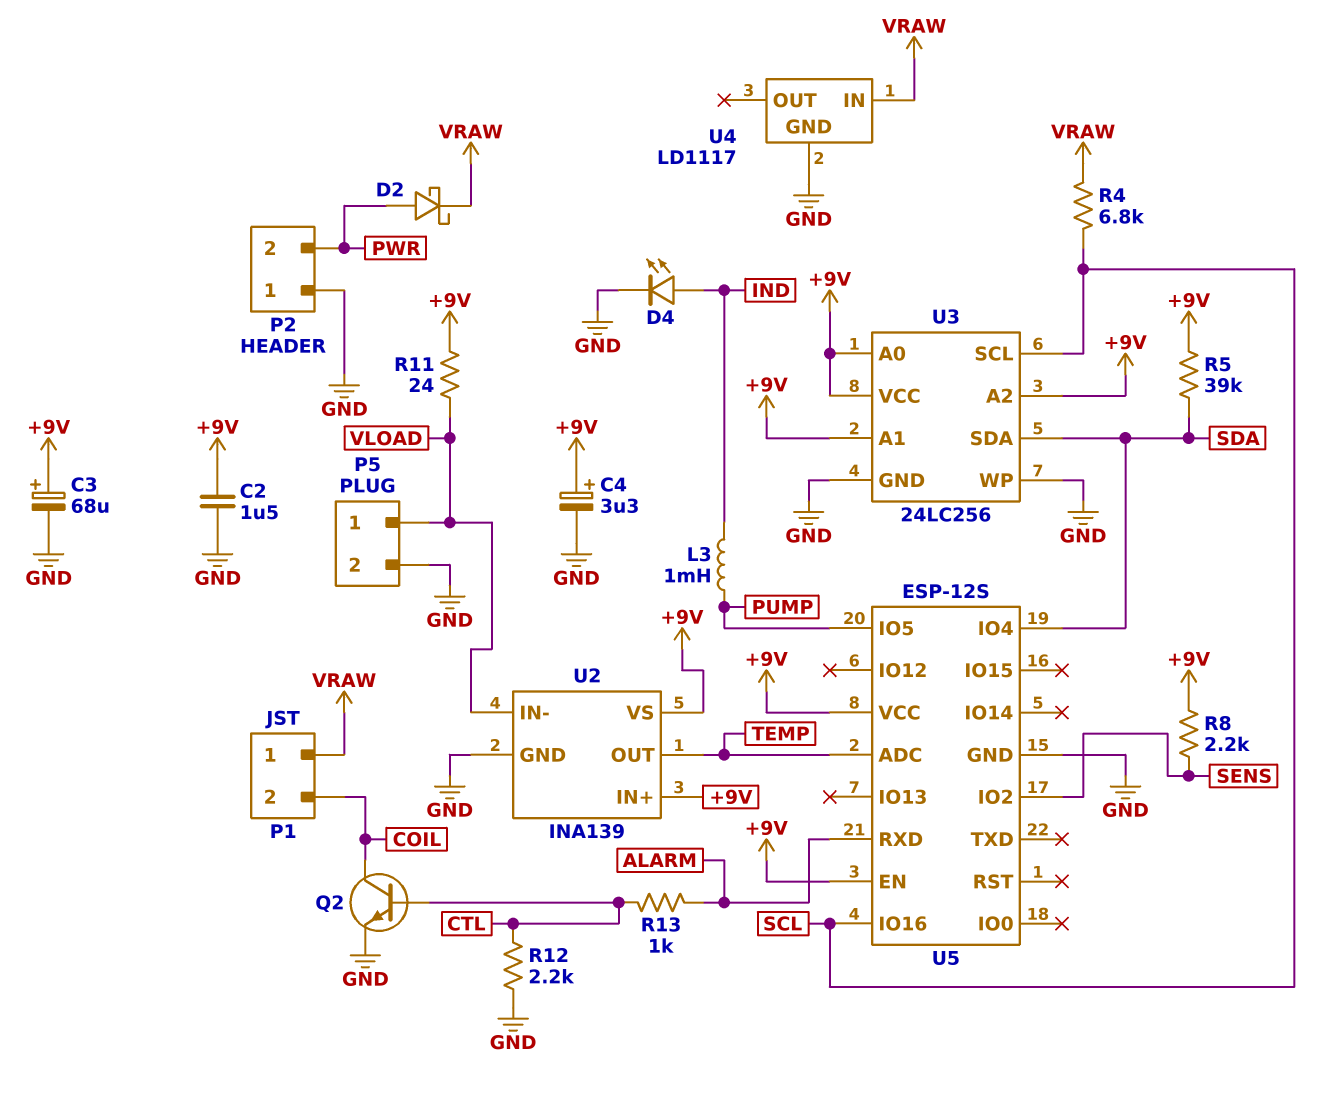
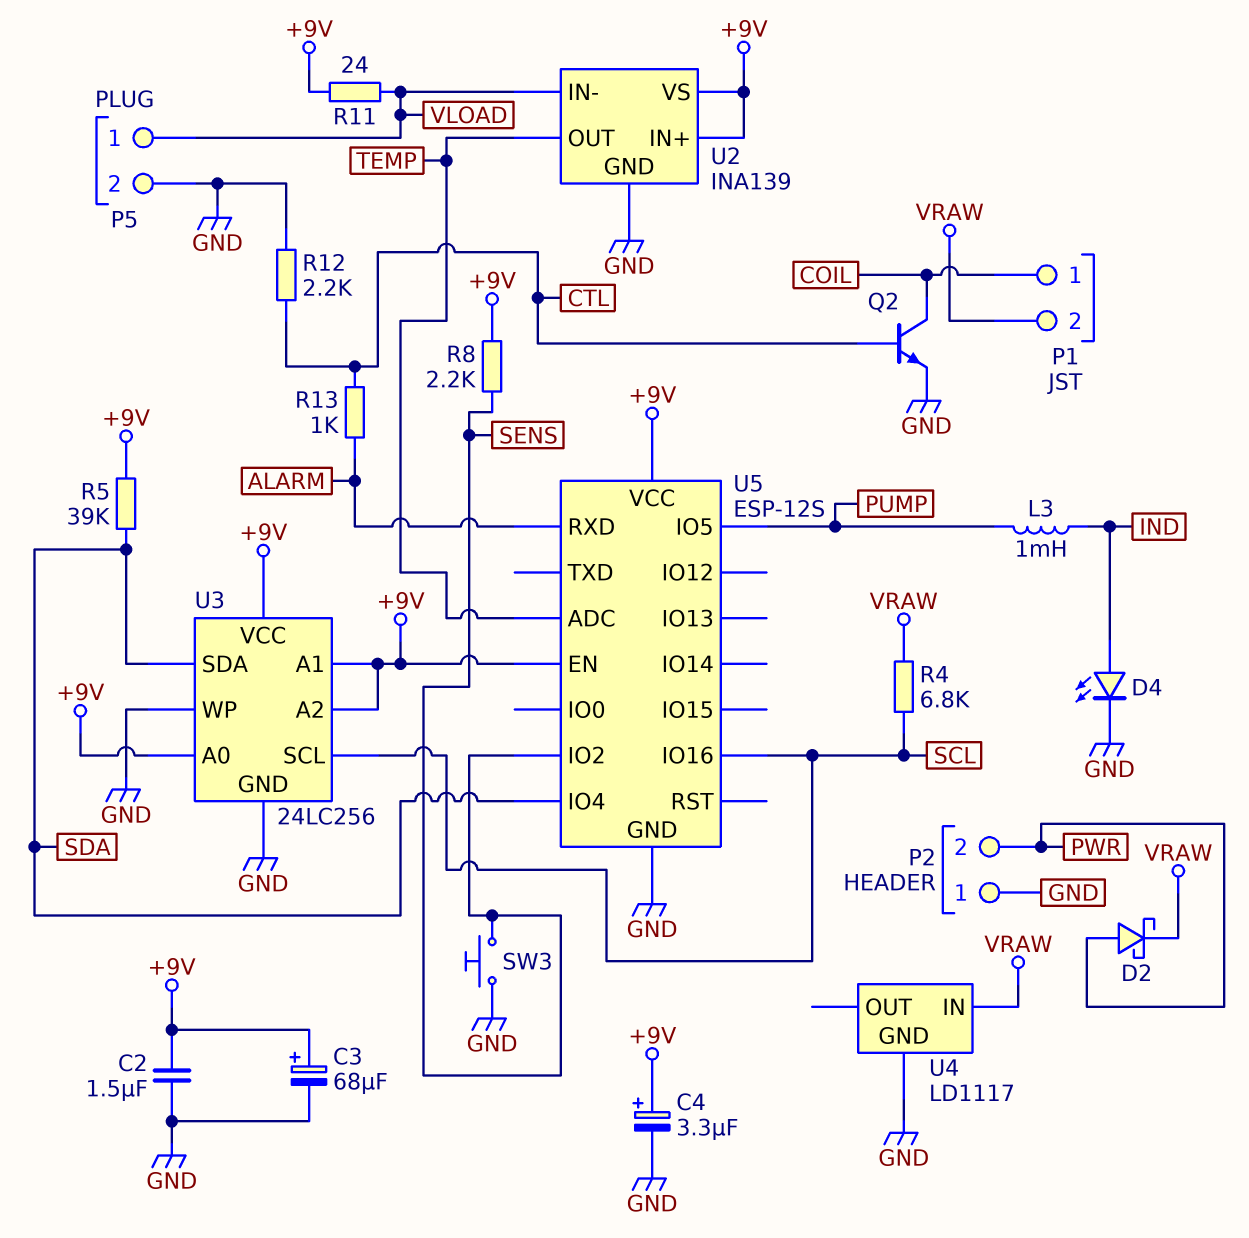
P1 pin 1: VRAW -> COIL
P1 pin 2: COIL -> VRAW
SW3: none -> button (GND, SENS)

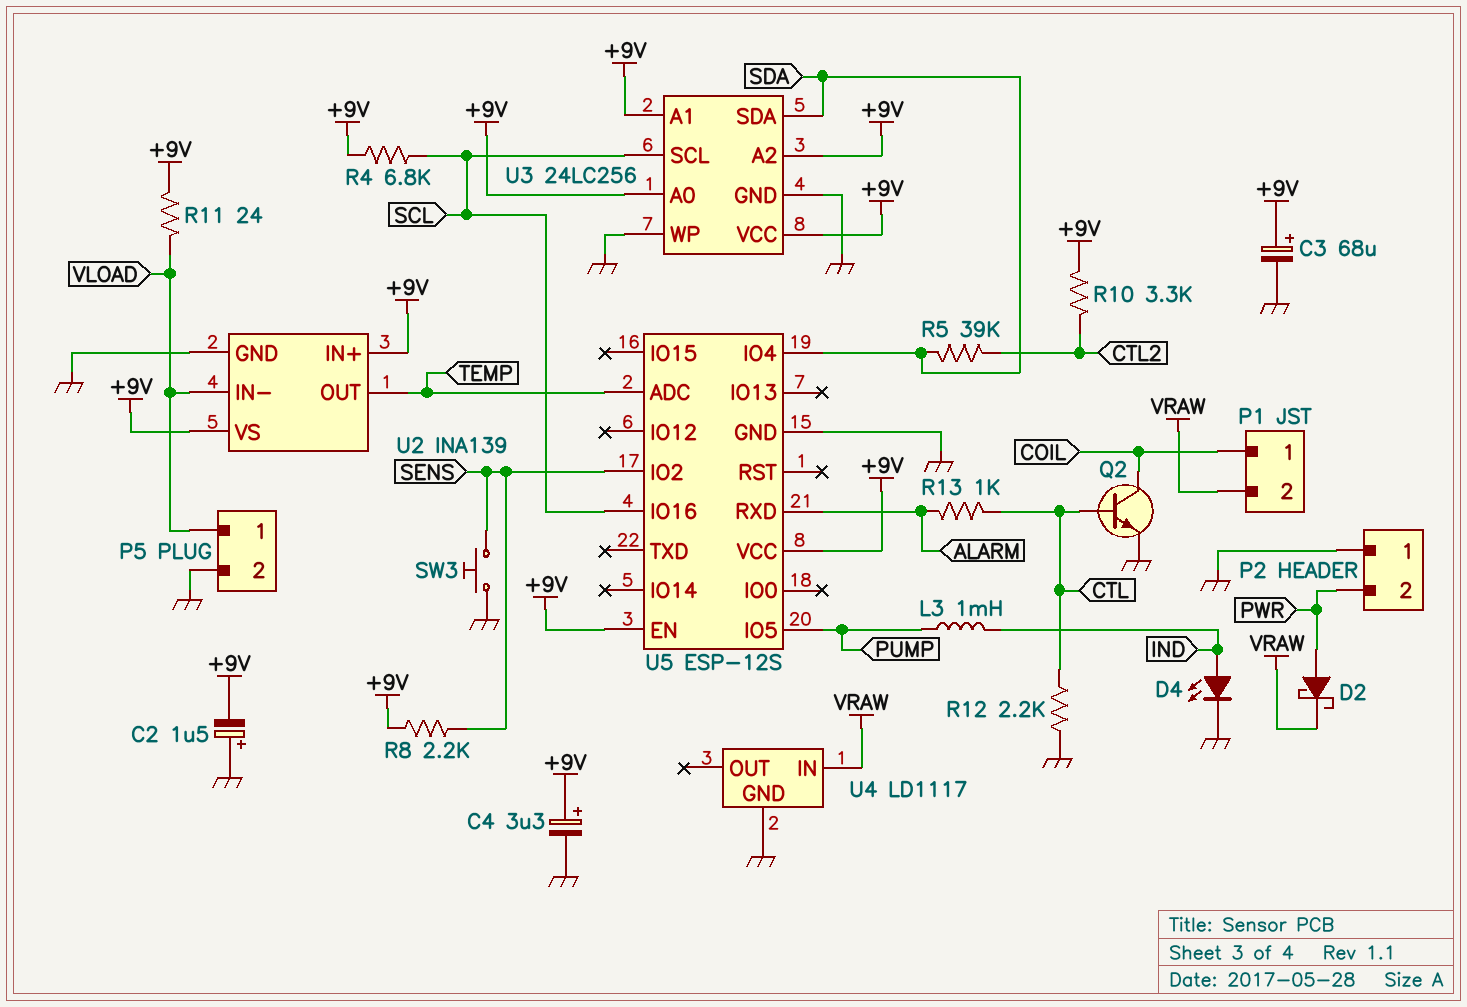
C2: 1.5uF (+9V, GND) -> 1.5uF (plus GND, minus +9V)
R4: 6.8k (SCL, VRAW) -> 6.8k (+9V, SCL)
R5: 39k (+9V, SDA) -> 39k (CTL2, SDA)
R10: none -> 3.3k (+9V, CTL2)

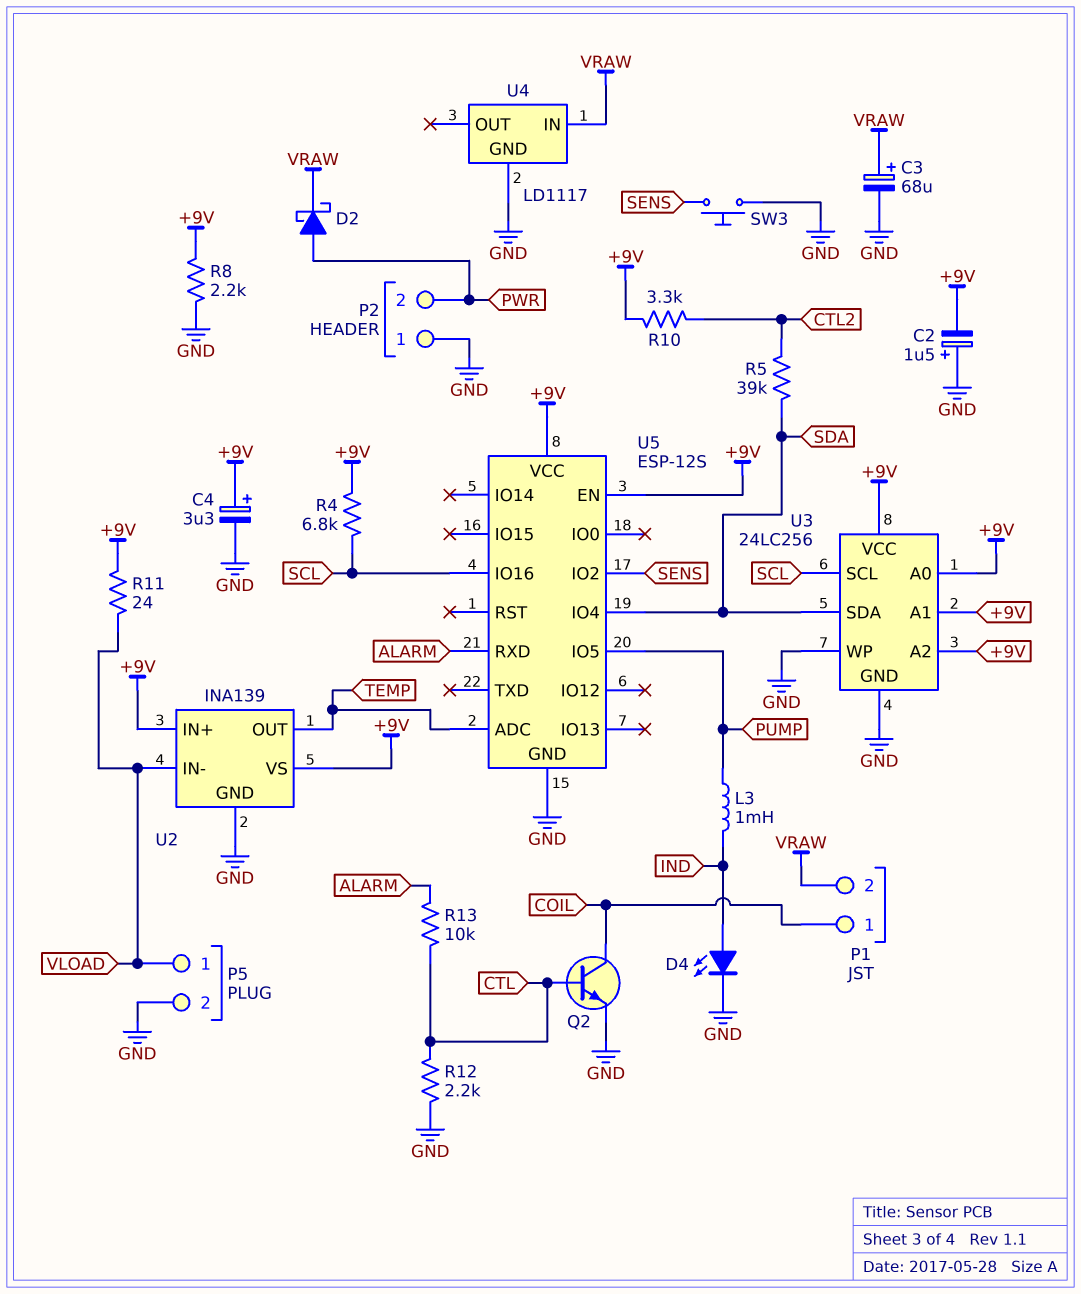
C3: 68uF (plus +9V, minus GND) -> 68uF (plus VRAW, minus GND)
R8: 2.2k (+9V, SENS) -> 2.2k (+9V, GND)
R13: 1k (ALARM, CTL) -> 10k (ALARM, CTL)

